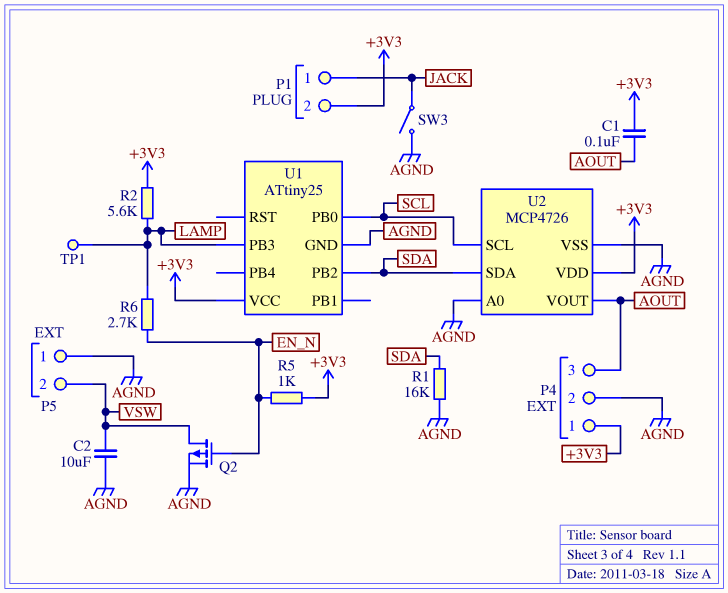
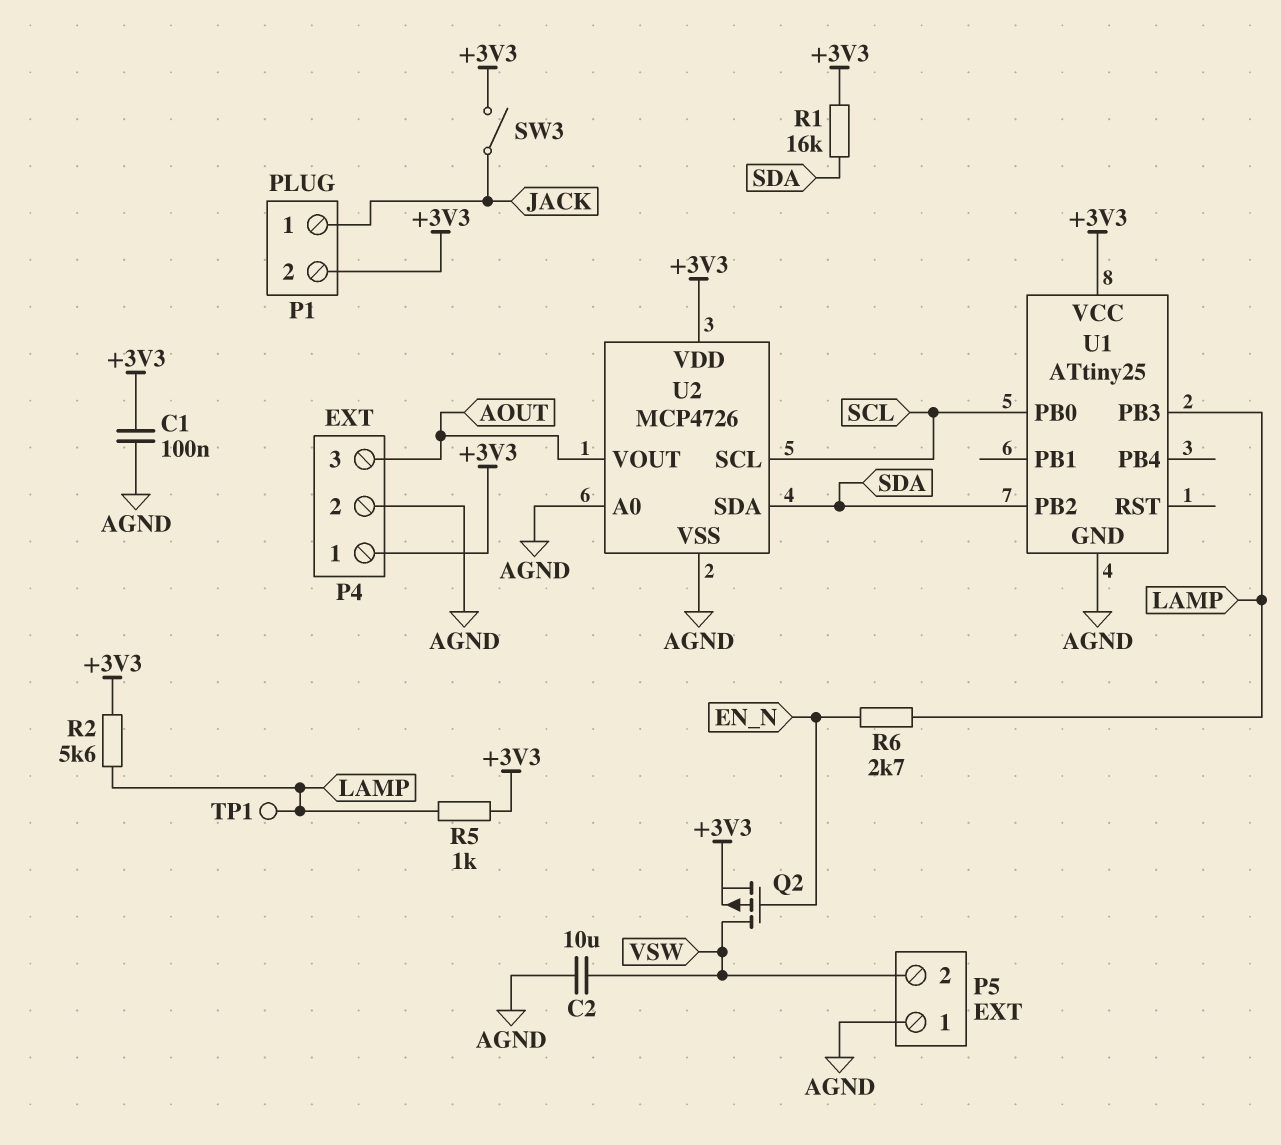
C1: 100nF (+3V3, AOUT) -> 100nF (+3V3, AGND)
Q2: PMOS (G EN_N, D VSW, S AGND) -> PMOS (G EN_N, D VSW, S +3V3)
R1: 16k (AGND, SDA) -> 16k (+3V3, SDA)
R5: 1k (+3V3, EN_N) -> 1k (+3V3, LAMP)
SW3: switch (AGND, JACK) -> switch (+3V3, JACK)

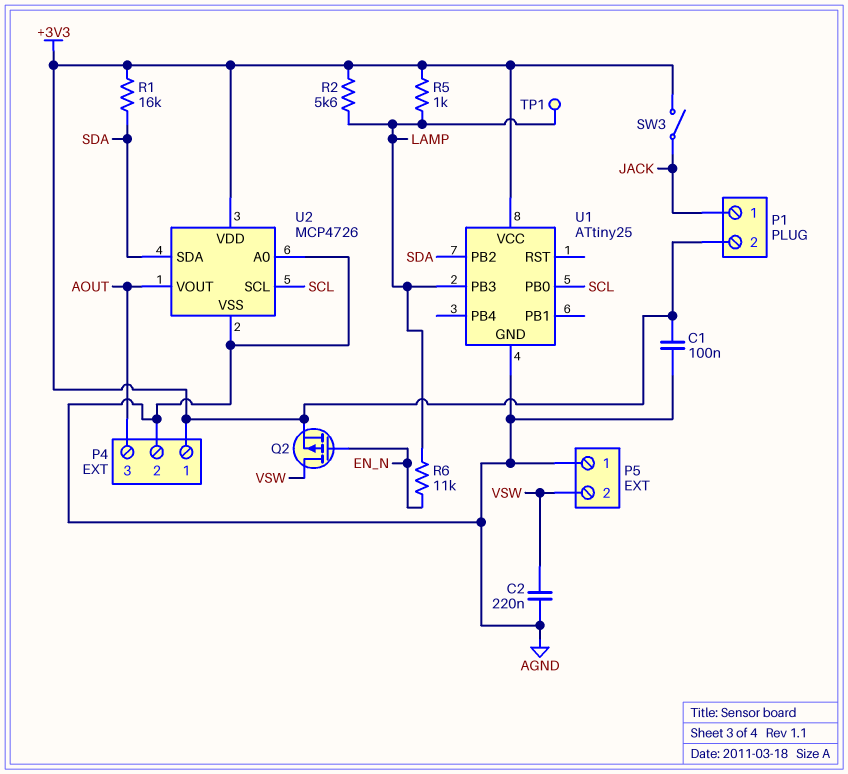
C2: 10uF (AGND, VSW) -> 220nF (AGND, VSW)
R6: 2.7k (EN_N, LAMP) -> 11k (EN_N, LAMP)

